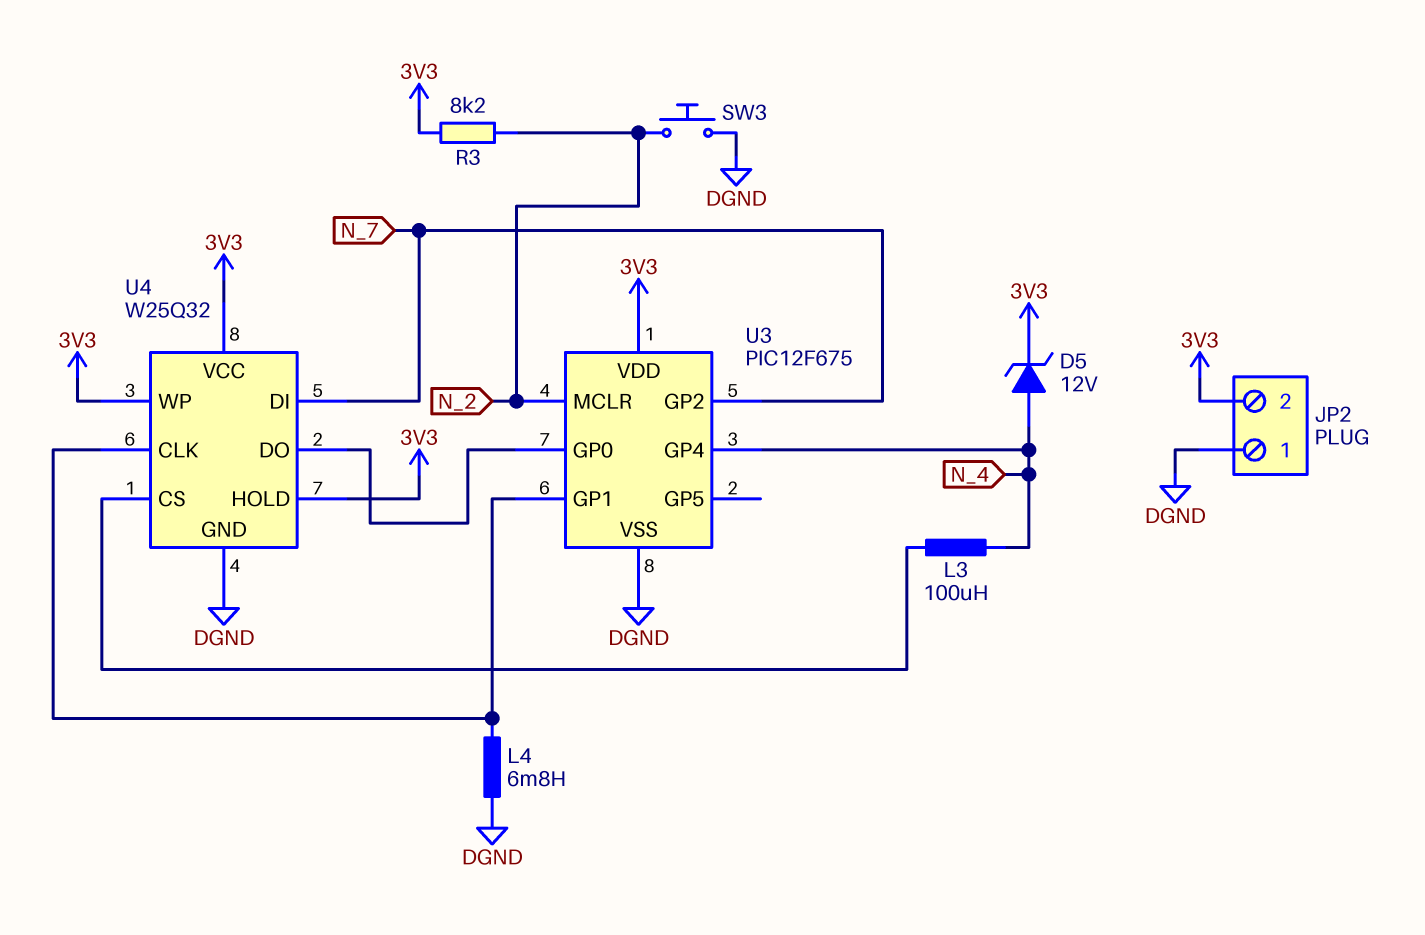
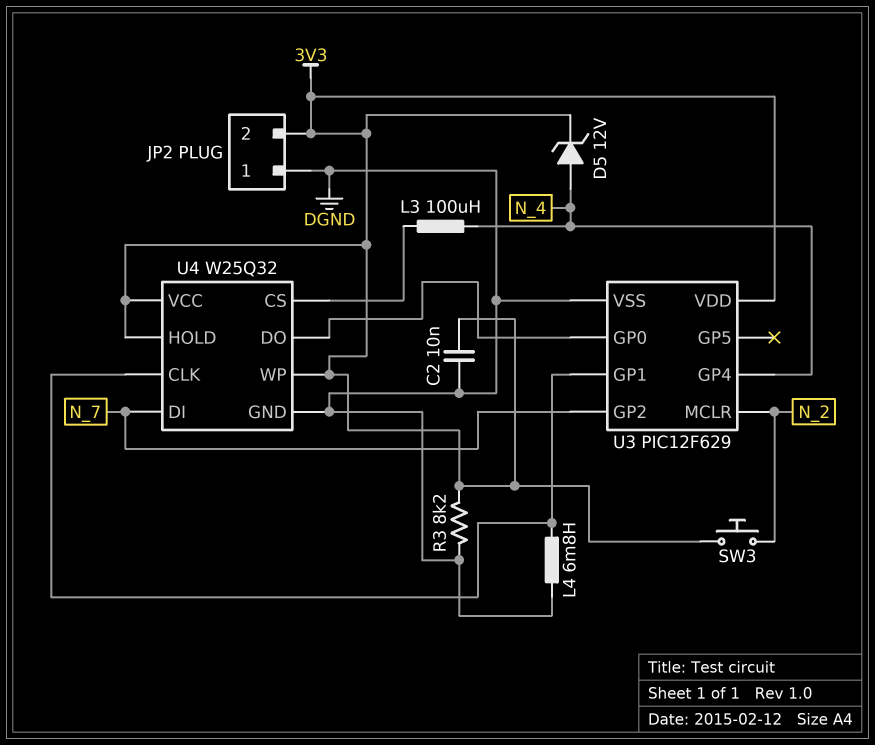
C2: none -> 10nF (3V3, DGND)
R3: 8.2k (3V3, N_2) -> 8.2k (3V3, DGND)
SW3: button (DGND, N_2) -> button (3V3, N_2)
U3: PIC12F675 -> PIC12F629

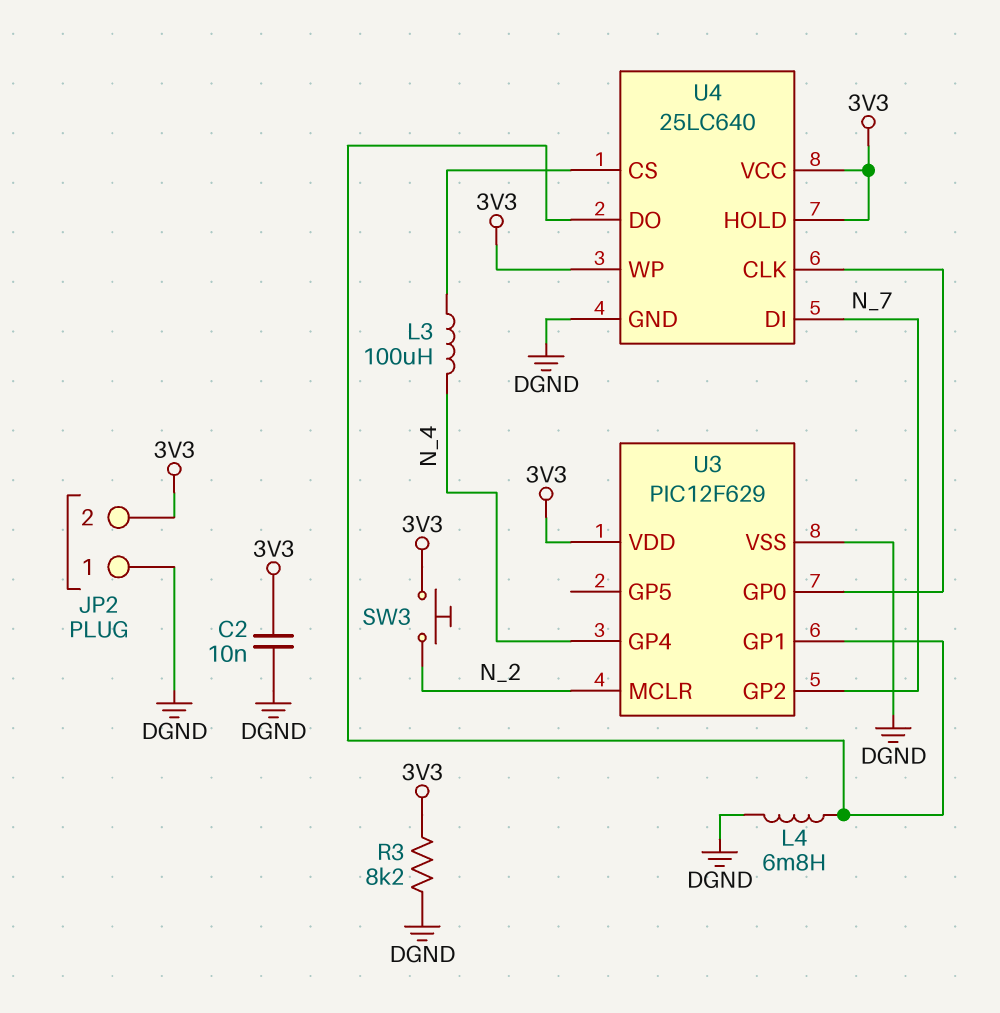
D5: zener 12V (A N_4, K 3V3) -> none
U4: W25Q32 -> 25LC640
U4 pin CLK: U3/GP1 -> U3/GP0
U4 pin DO: U3/GP0 -> U3/GP1

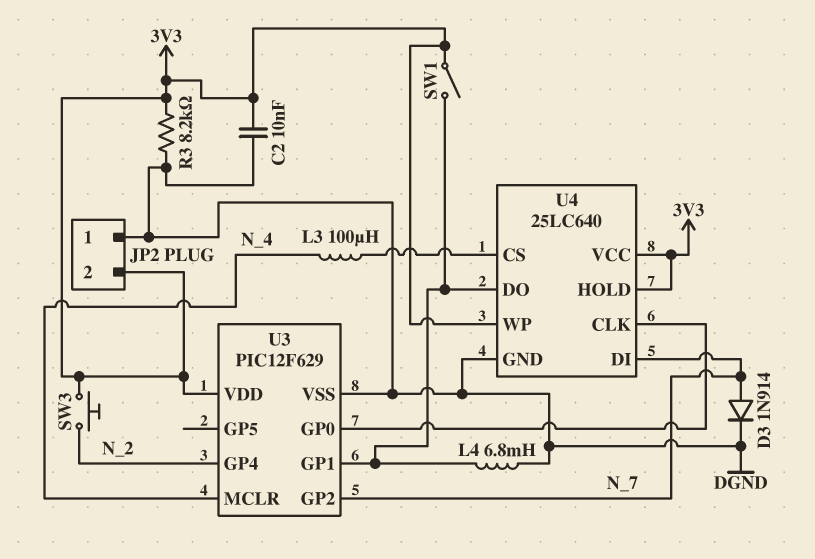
D3: none -> diode 1N914 (A N_7, K DGND)
SW1: none -> switch (3V3, U3/GP1)
U3 pin GP4: N_4 -> N_2
U3 pin MCLR: N_2 -> N_4

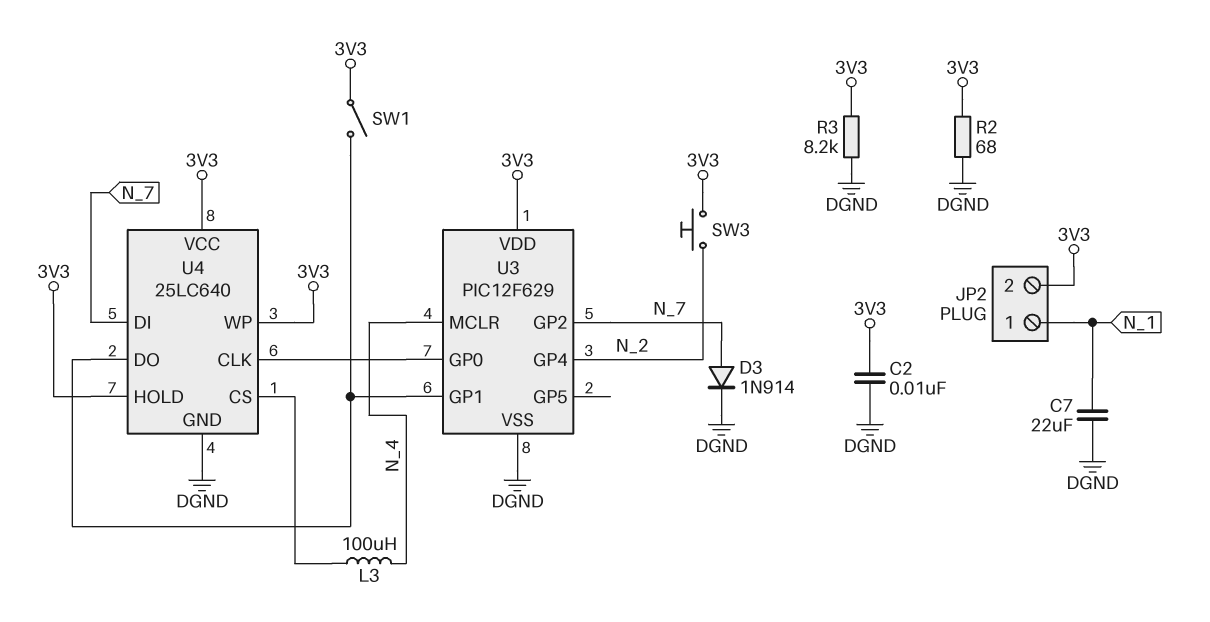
C7: none -> 22uF (DGND, N_1)
JP2 pin 1: DGND -> N_1
L4: 6.8mH (DGND, U3/GP1) -> none
R2: none -> 68 (3V3, DGND)

